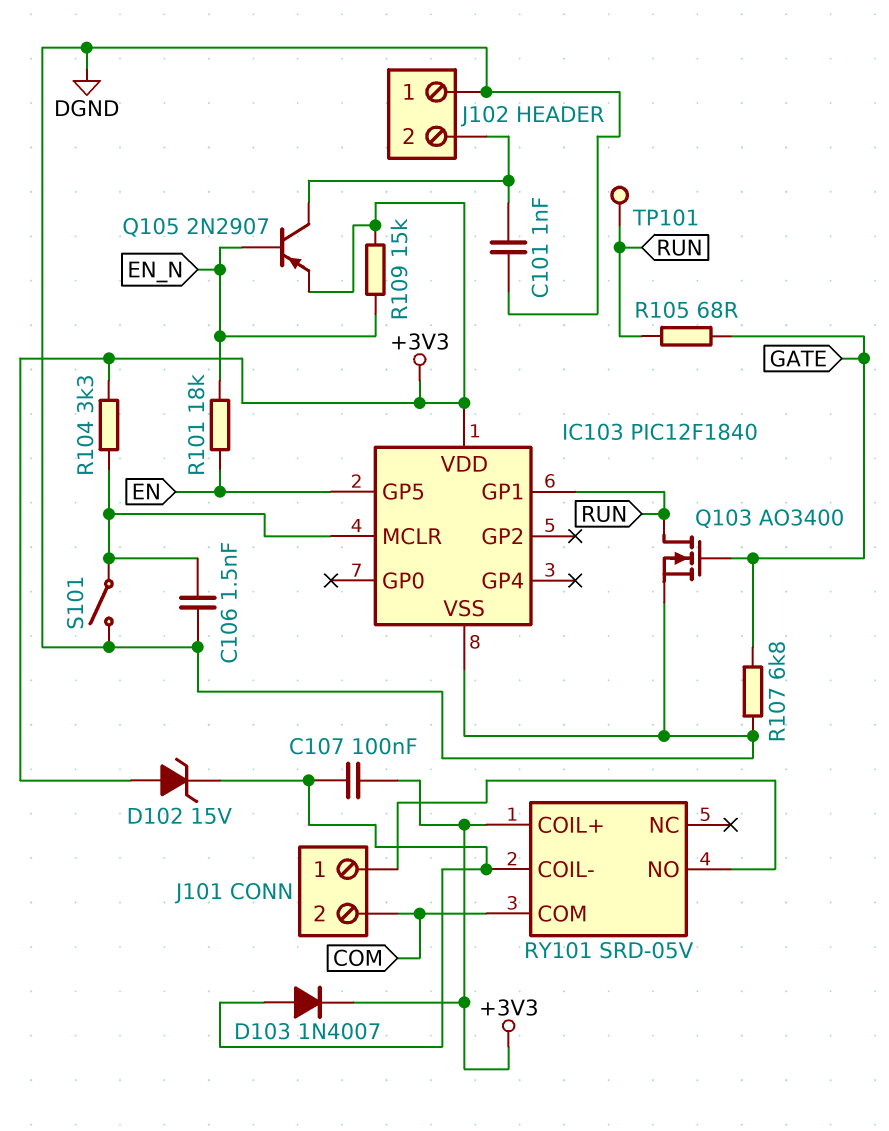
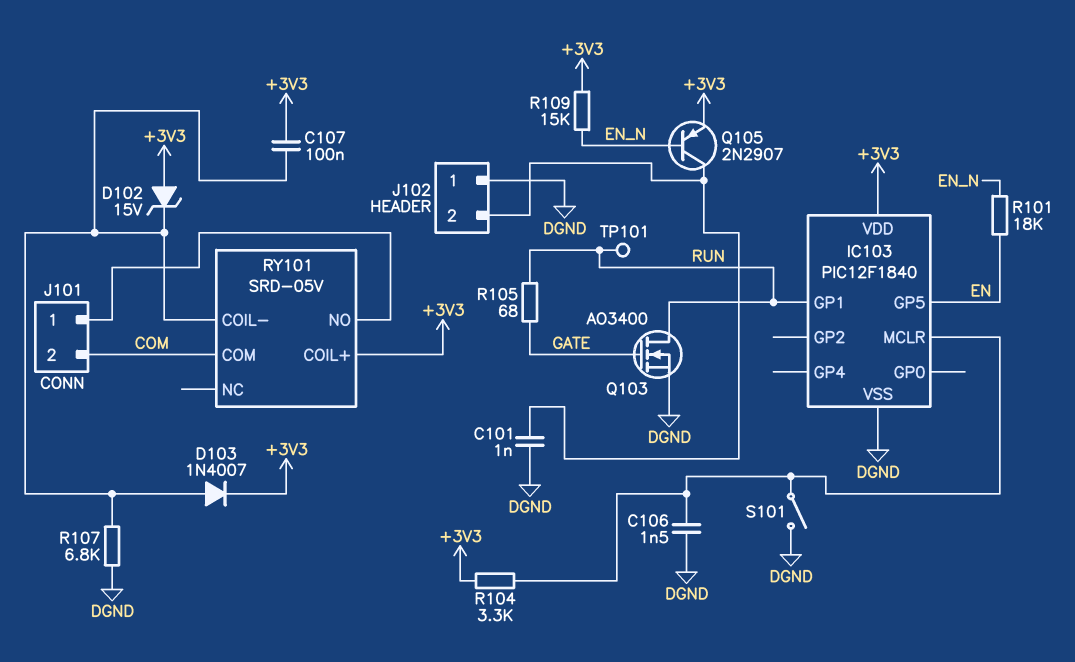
R107: 6.8k (DGND, GATE) -> 6.8k (DGND, RY101/COIL-)

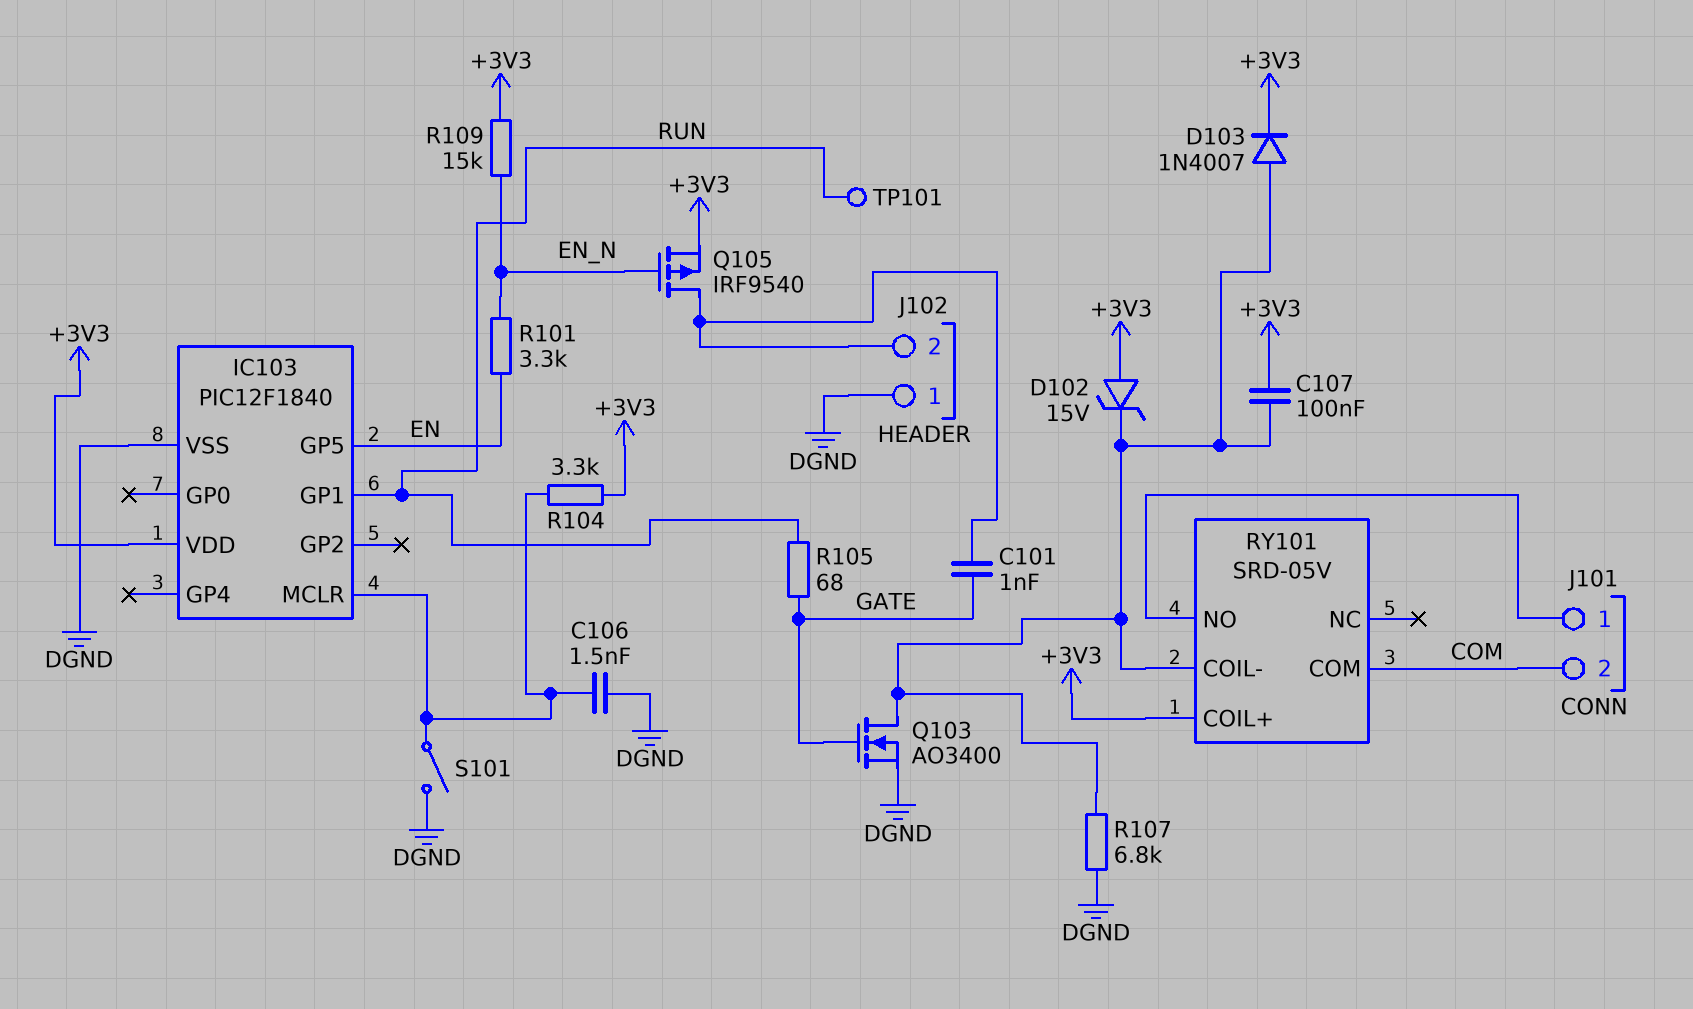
C101: 1nF (DGND, J102/2) -> 1nF (GATE, J102/2)
Q103: NMOS AO3400 (G GATE, D RUN, S DGND) -> NMOS AO3400 (G GATE, D RY101/COIL-, S DGND)
Q105: PNP 2N2907 (B EN_N, C J102/2, E +3V3) -> PMOS IRF9540 (G EN_N, D J102/2, S +3V3)
R101: 18k (EN, EN_N) -> 3.3k (EN, EN_N)

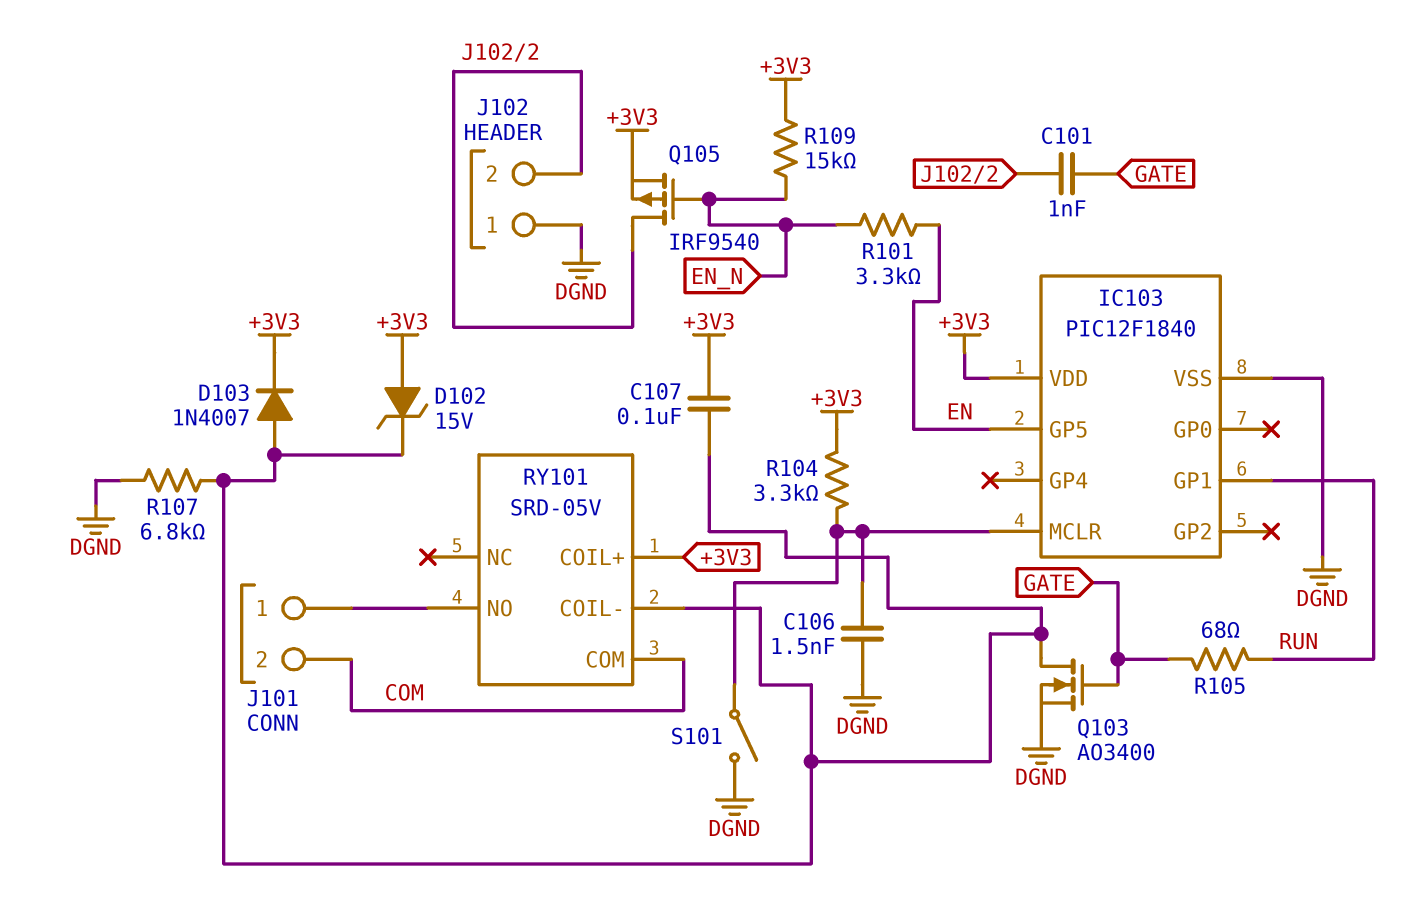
TP101: test point (RUN) -> none

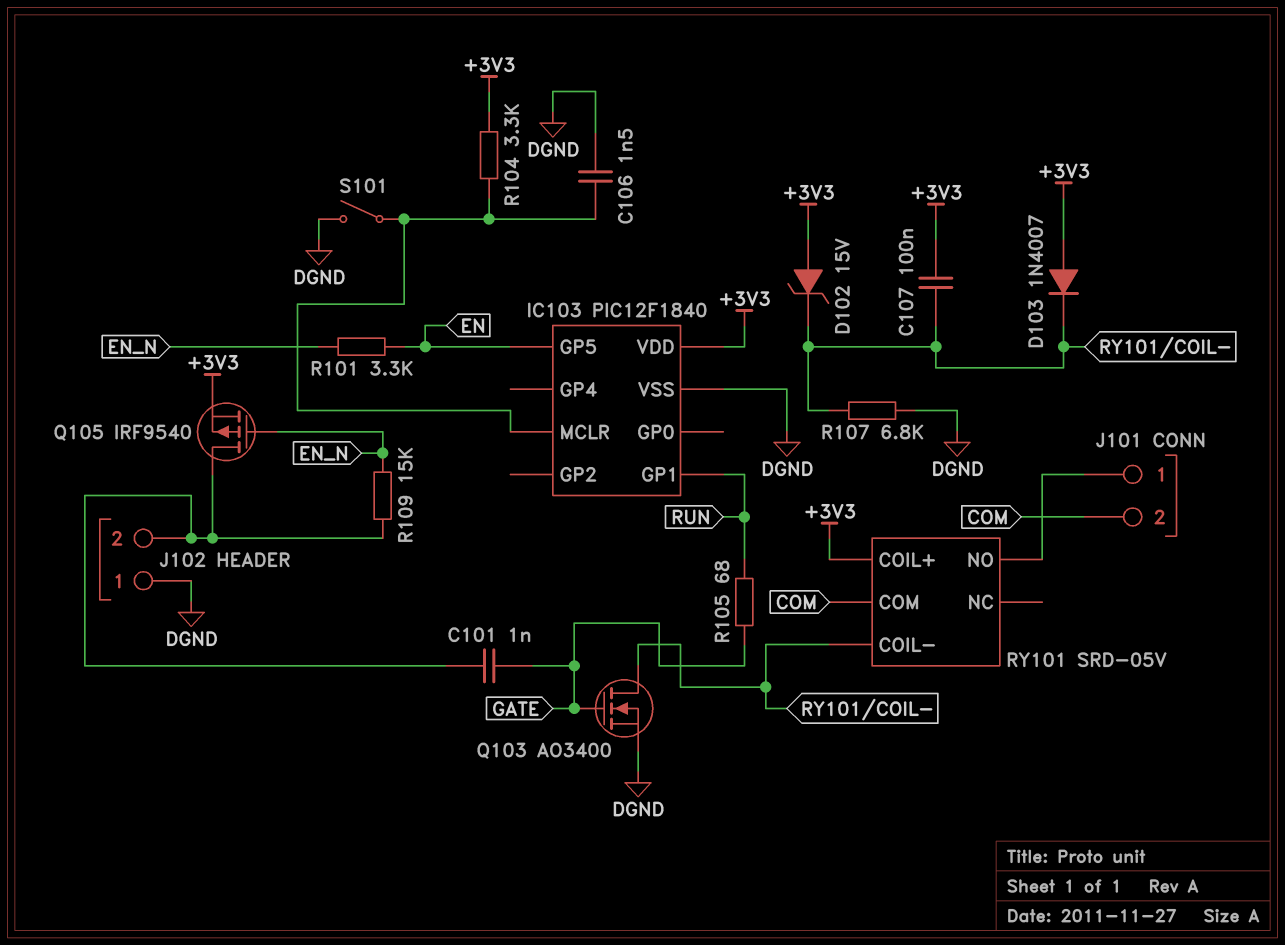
D103: diode 1N4007 (A RY101/COIL-, K +3V3) -> diode 1N4007 (A +3V3, K RY101/COIL-)
R109: 15k (+3V3, EN_N) -> 15k (EN_N, J102/2)

